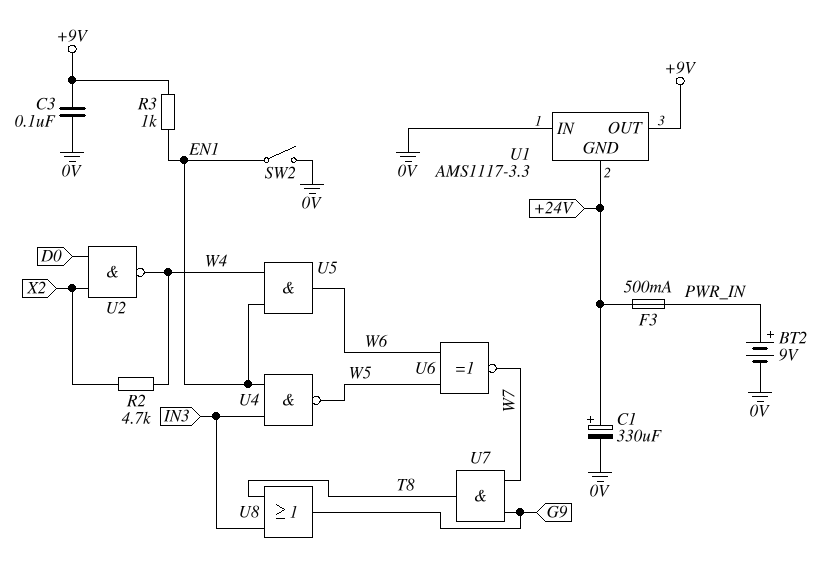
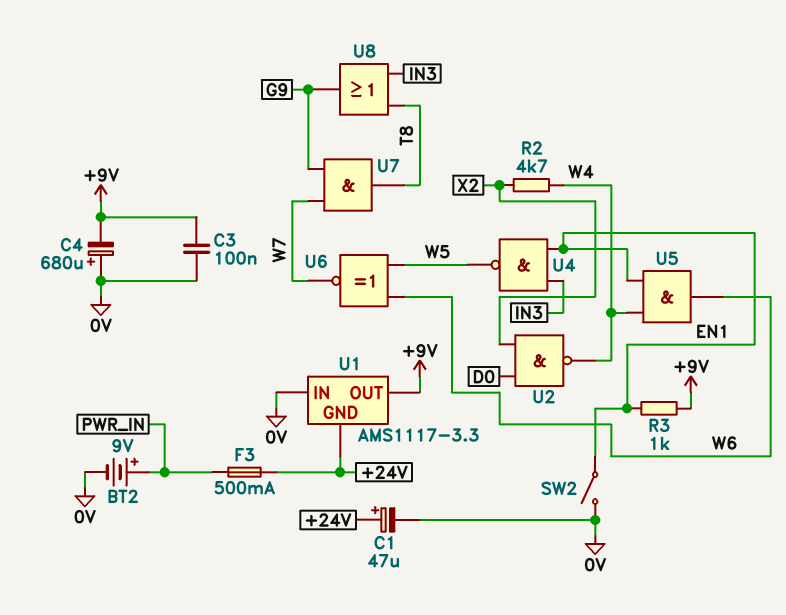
C1: 330uF (plus +24V, minus 0V) -> 47uF (plus +24V, minus 0V)
C4: none -> 680uF (plus 0V, minus +9V)

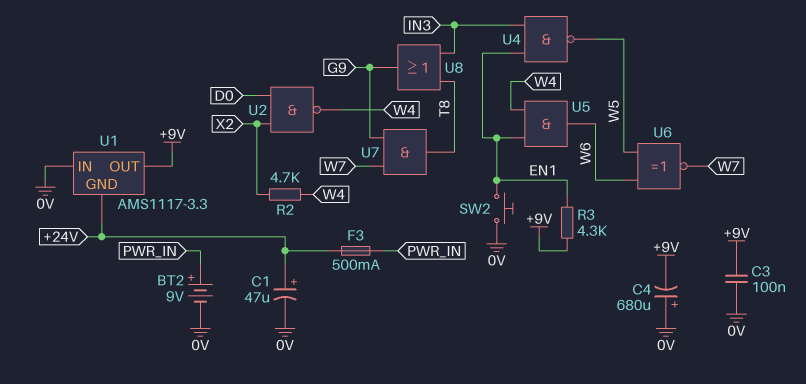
R3: 1k (+9V, EN1) -> 4.3k (+9V, EN1)
SW2: switch (0V, EN1) -> button (0V, EN1)

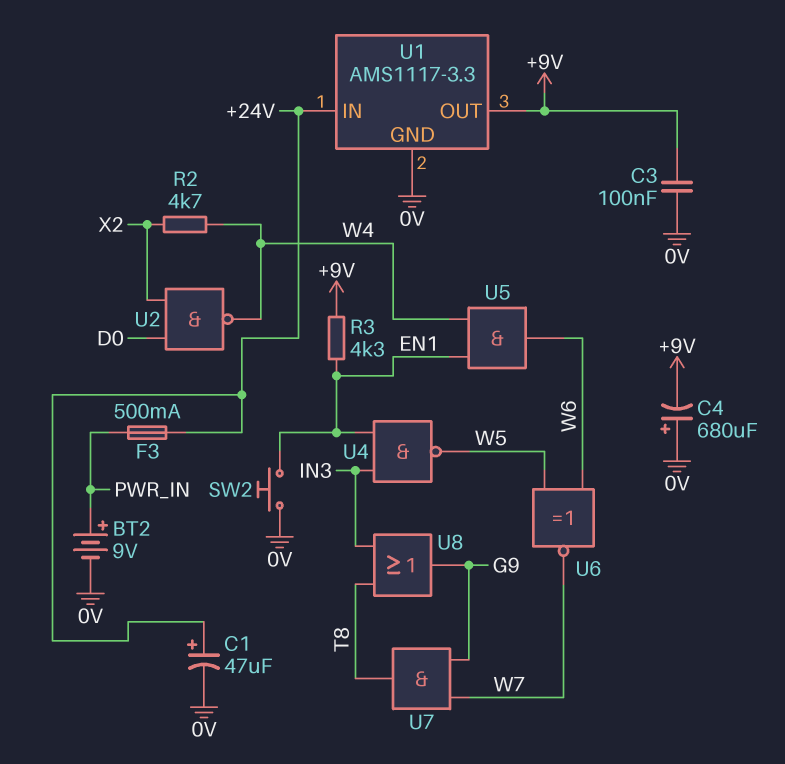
U1 pin GND: +24V -> 0V
U1 pin IN: 0V -> +24V

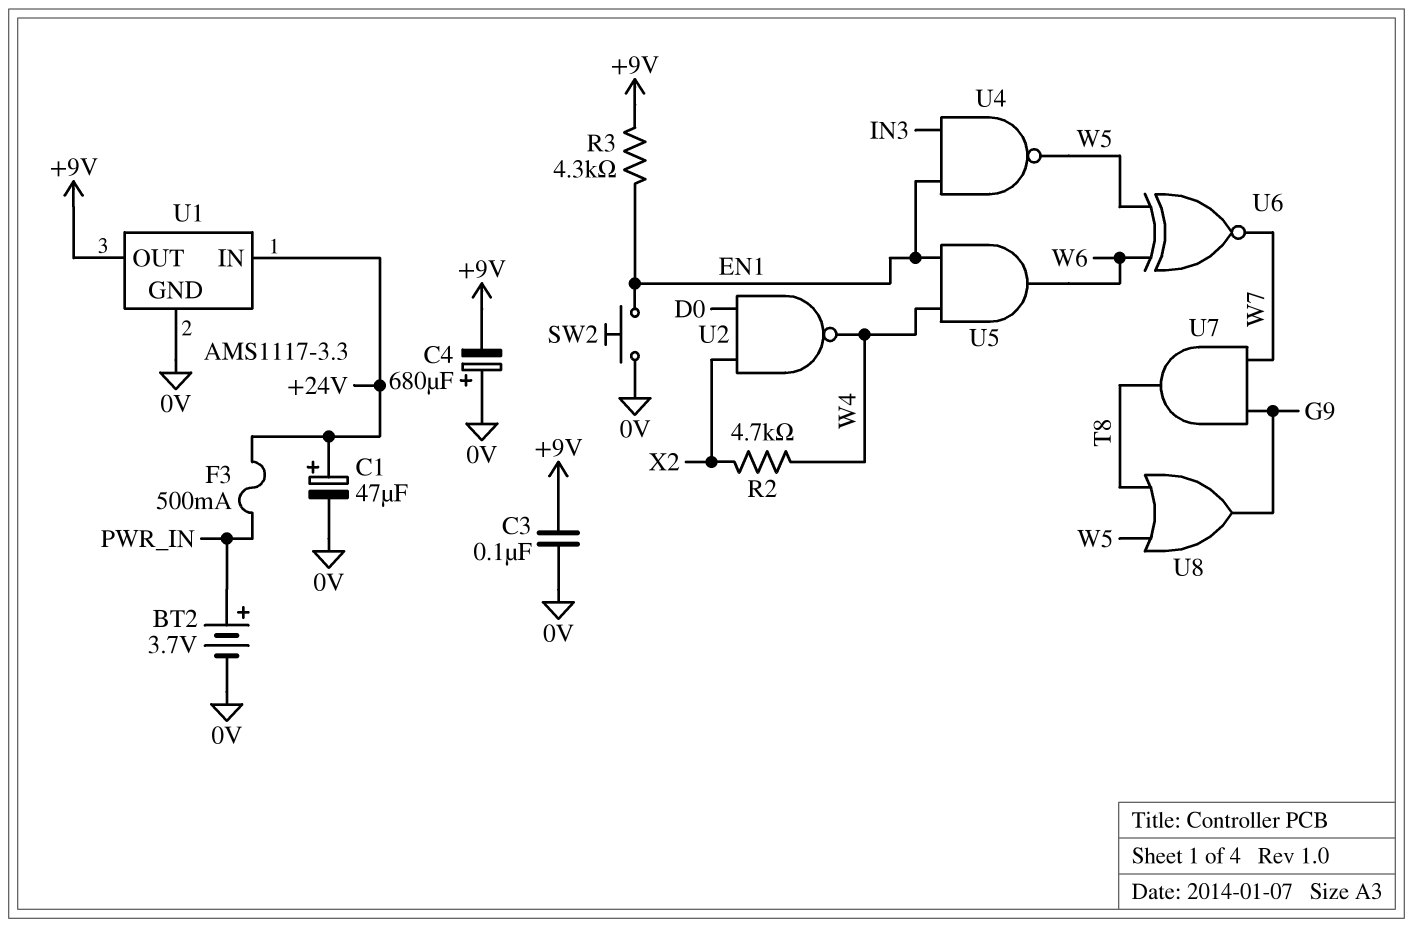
BT2: 9V (plus PWR_IN, minus 0V) -> 3.7V (plus PWR_IN, minus 0V)
U8: OR (in IN3, in T8, out G9) -> OR (in T8, in W5, out G9)

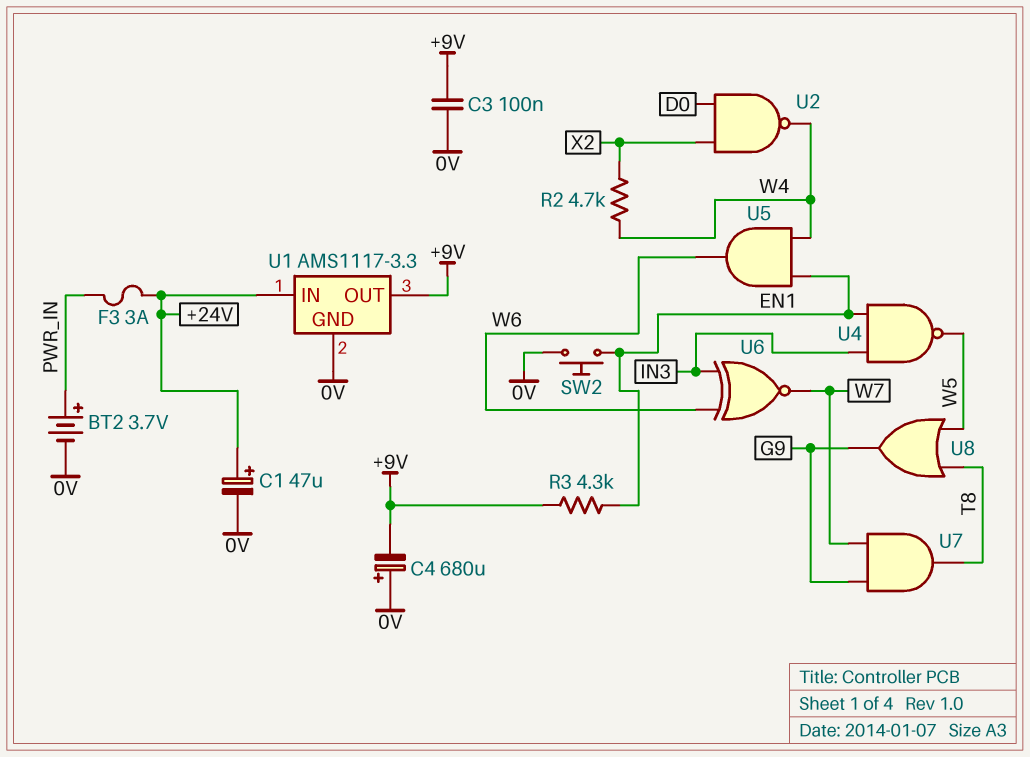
F3: 500mA (+24V, PWR_IN) -> 3A (+24V, PWR_IN)
U6: XNOR (in W5, in W6, out W7) -> XNOR (in IN3, in W6, out W7)

